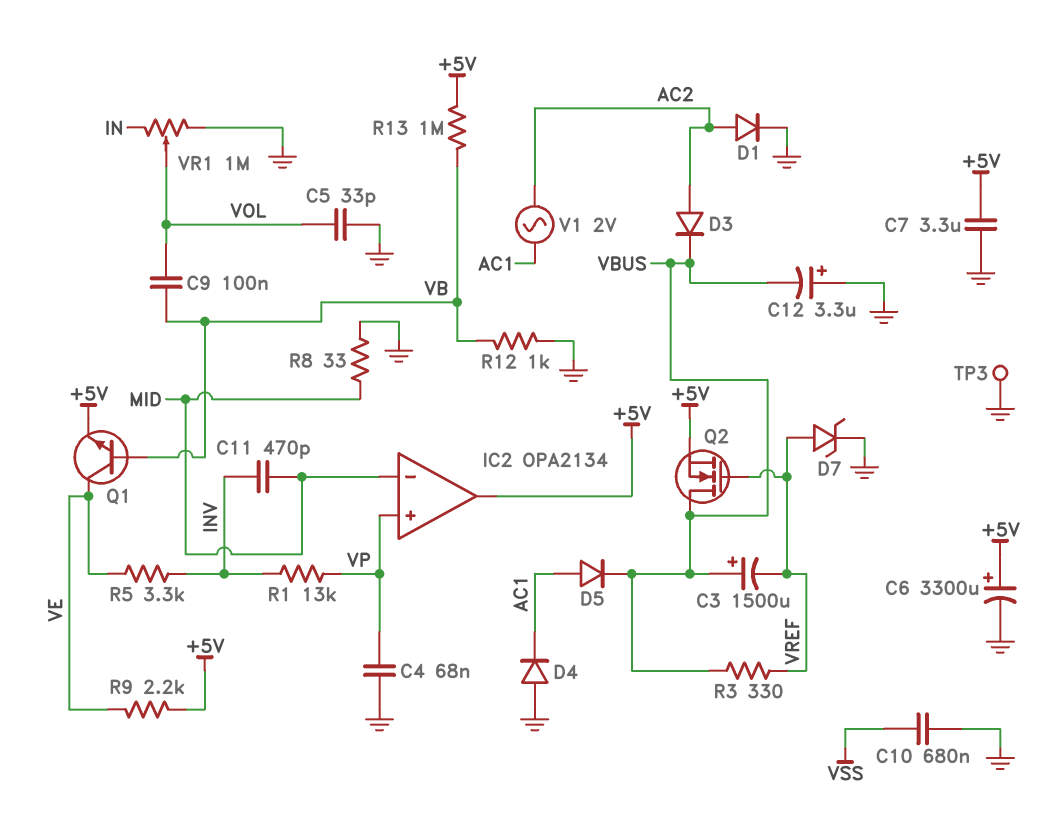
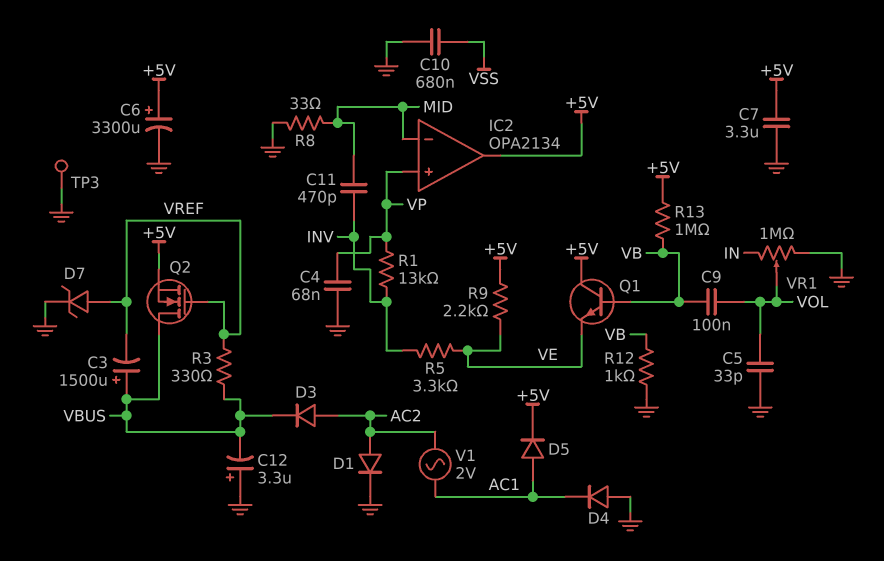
D5: diode (A AC1, K VBUS) -> diode (A AC1, K +5V)
Q1: NPN (B VB, C VE, E +5V) -> NPN (B VB, C +5V, E VE)

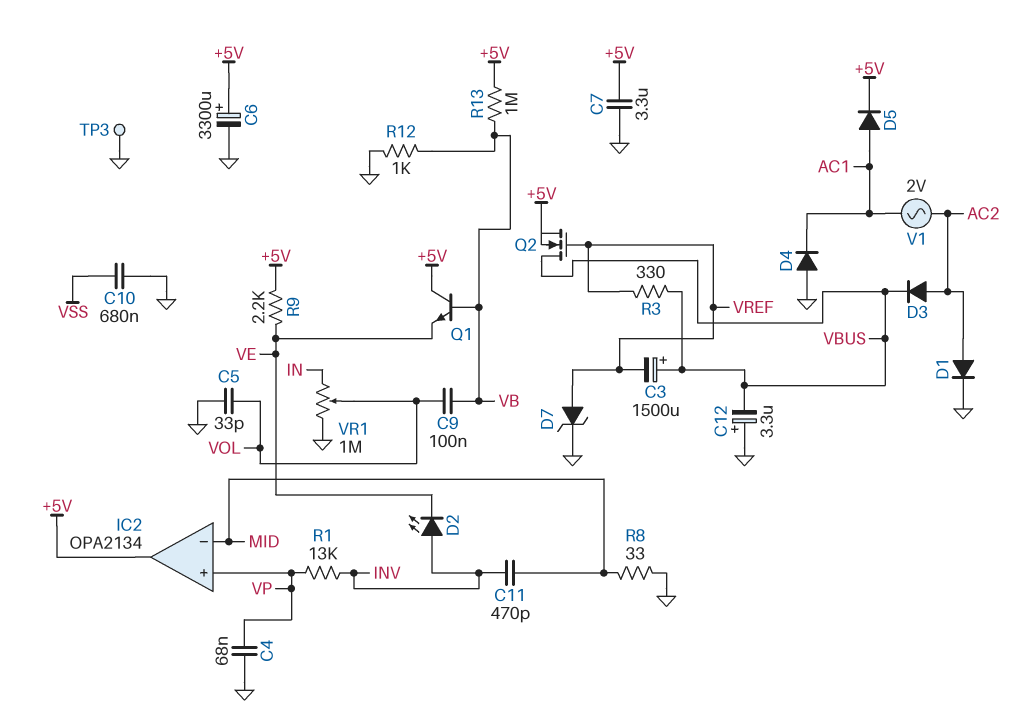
D2: none -> LED (A INV, K VE)
R5: 3.3k (INV, VE) -> none

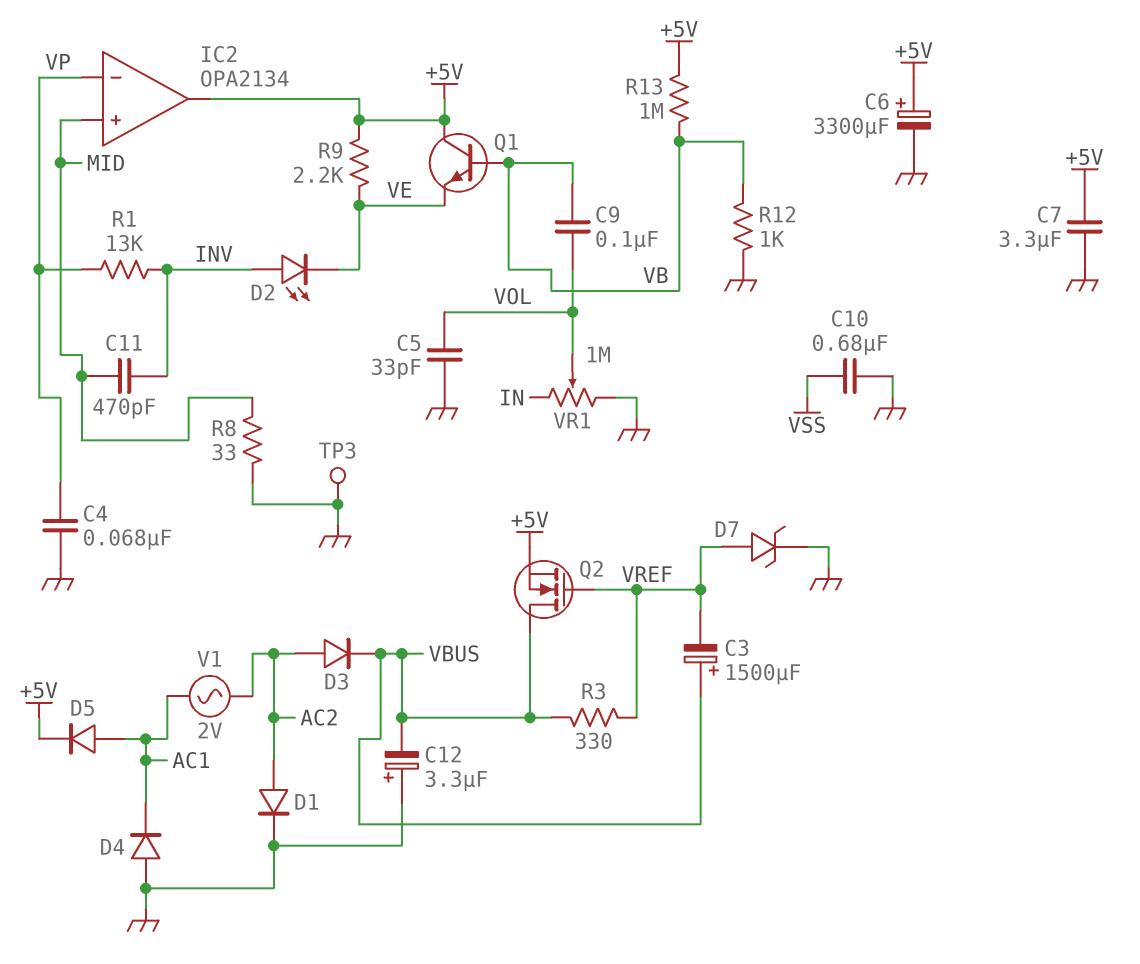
IC2 pin in+: VP -> MID
IC2 pin in-: MID -> VP

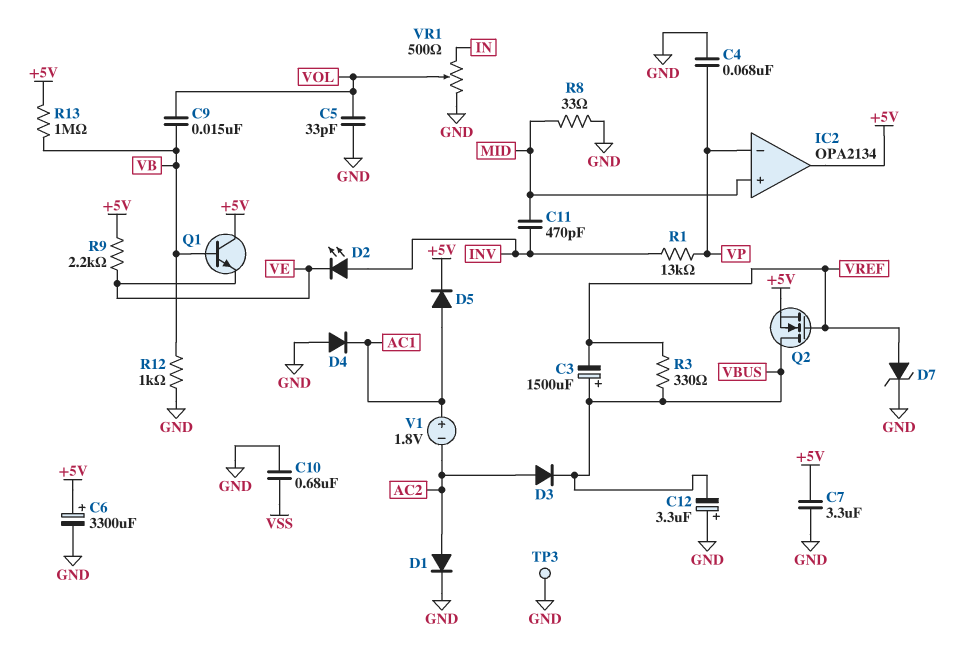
C9: 100nF (VB, VOL) -> 15nF (VB, VOL)
V1: AC 2V (AC1, AC2) -> 1.8V (plus AC1, minus AC2)
VR1: 1M (GND, IN, wiper VOL) -> 500 (GND, IN, wiper VOL)

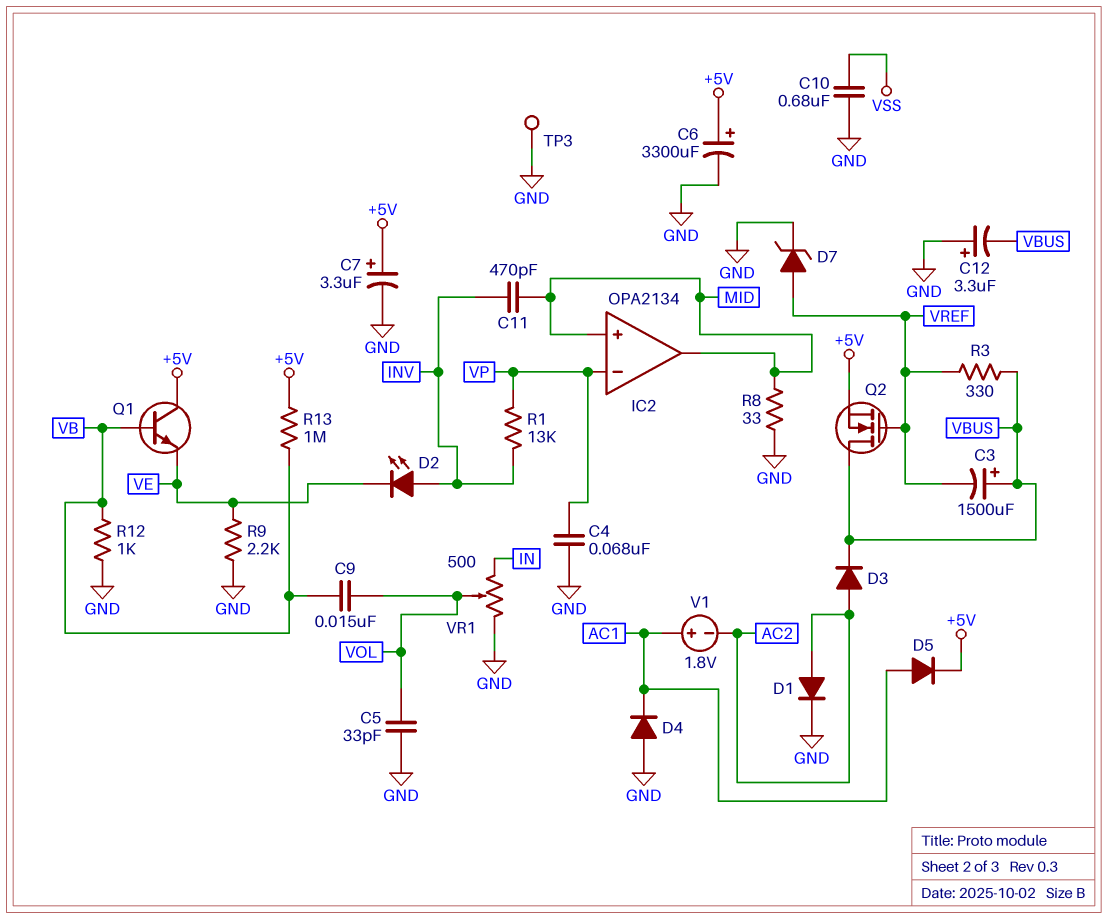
C7: 3.3uF (+5V, GND) -> 3.3uF (plus +5V, minus GND)
IC2 pin out: +5V -> MID
R9: 2.2k (+5V, VE) -> 2.2k (GND, VE)

